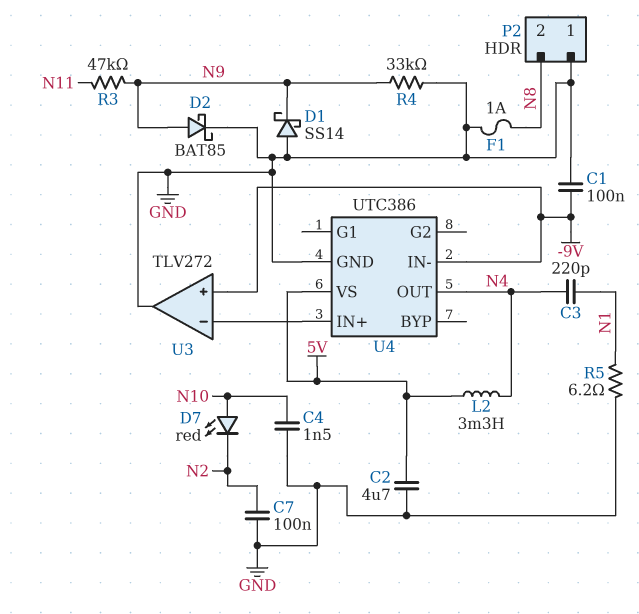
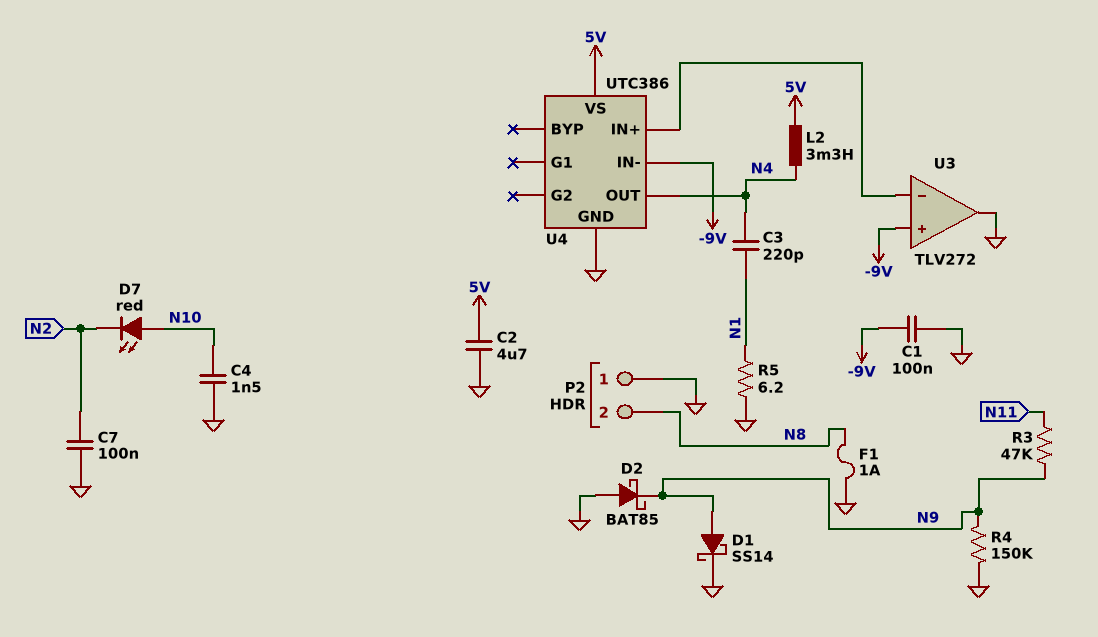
D1: schottky SS14 (A GND, K N9) -> schottky SS14 (A N9, K GND)
D2: schottky BAT85 (A N9, K GND) -> schottky BAT85 (A GND, K N9)
R4: 33k (GND, N9) -> 150k (GND, N9)

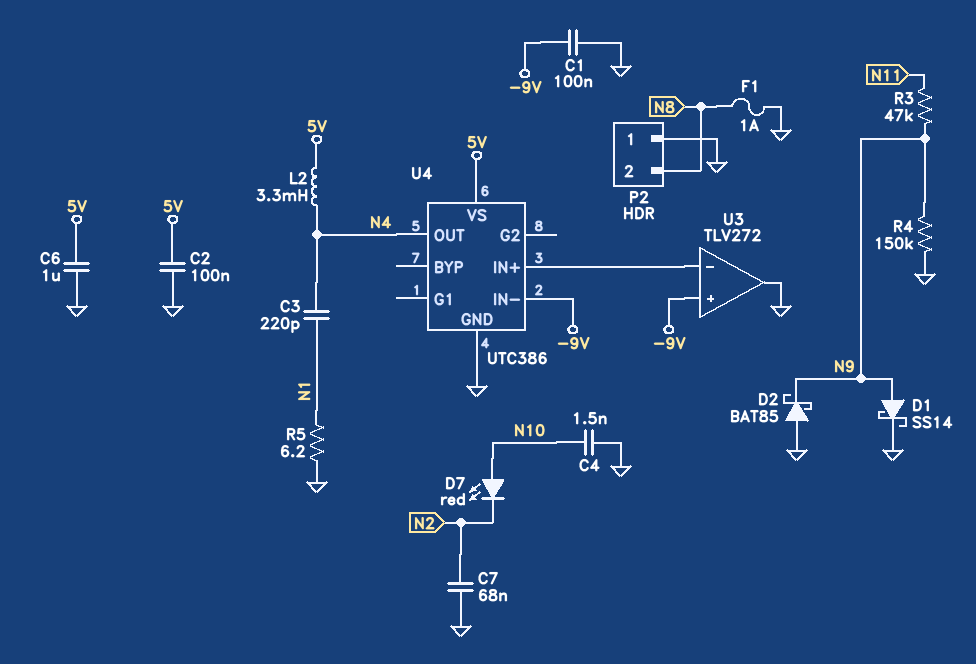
C2: 4.7uF (5V, GND) -> 100nF (5V, GND)
C6: none -> 1uF (5V, GND)
C7: 100nF (GND, N2) -> 68nF (GND, N2)

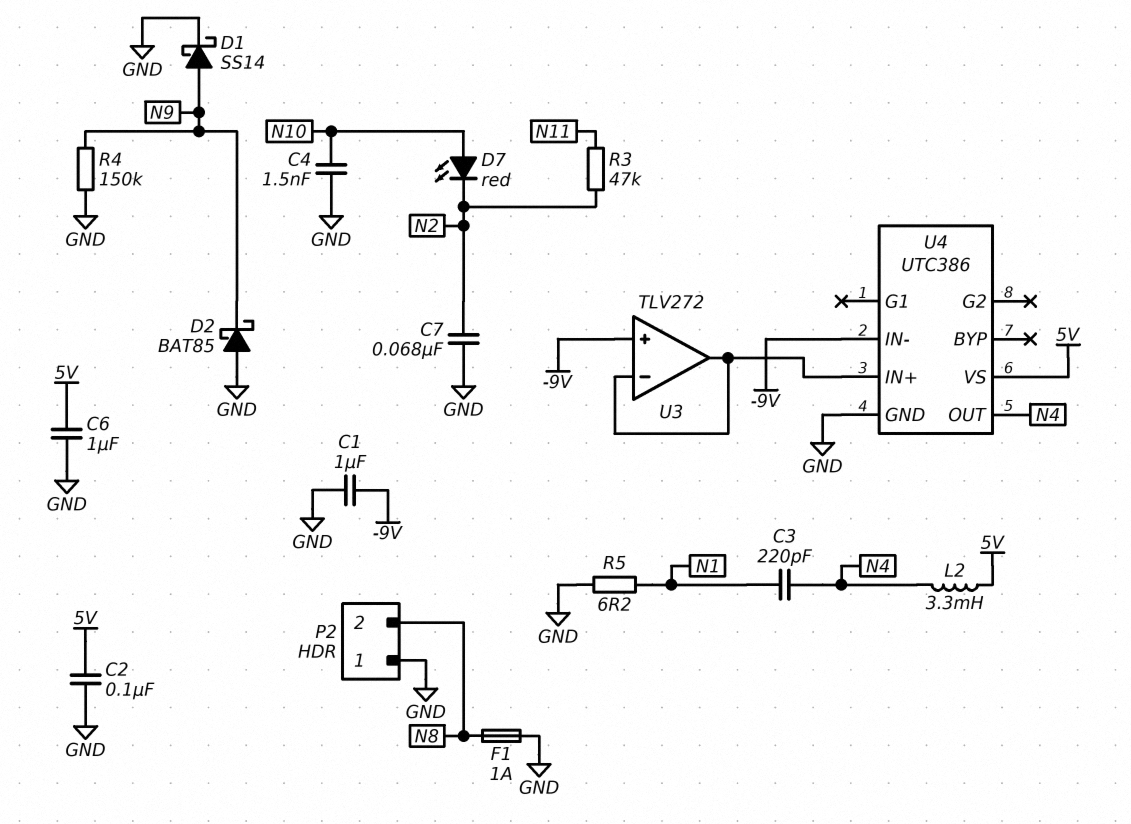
C1: 100nF (-9V, GND) -> 1uF (-9V, GND)
R3: 47k (N9, N11) -> 47k (N2, N11)
U3 pin out: GND -> U3/in-

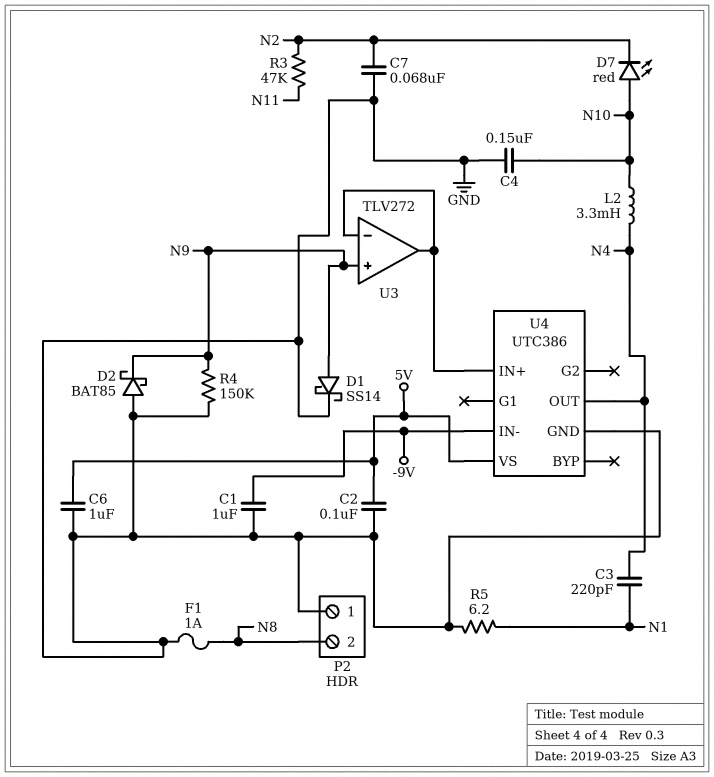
C4: 1.5nF (GND, N10) -> 150nF (GND, N10)
L2: 3.3mH (5V, N4) -> 3.3mH (N4, N10)
U3 pin in+: -9V -> N9

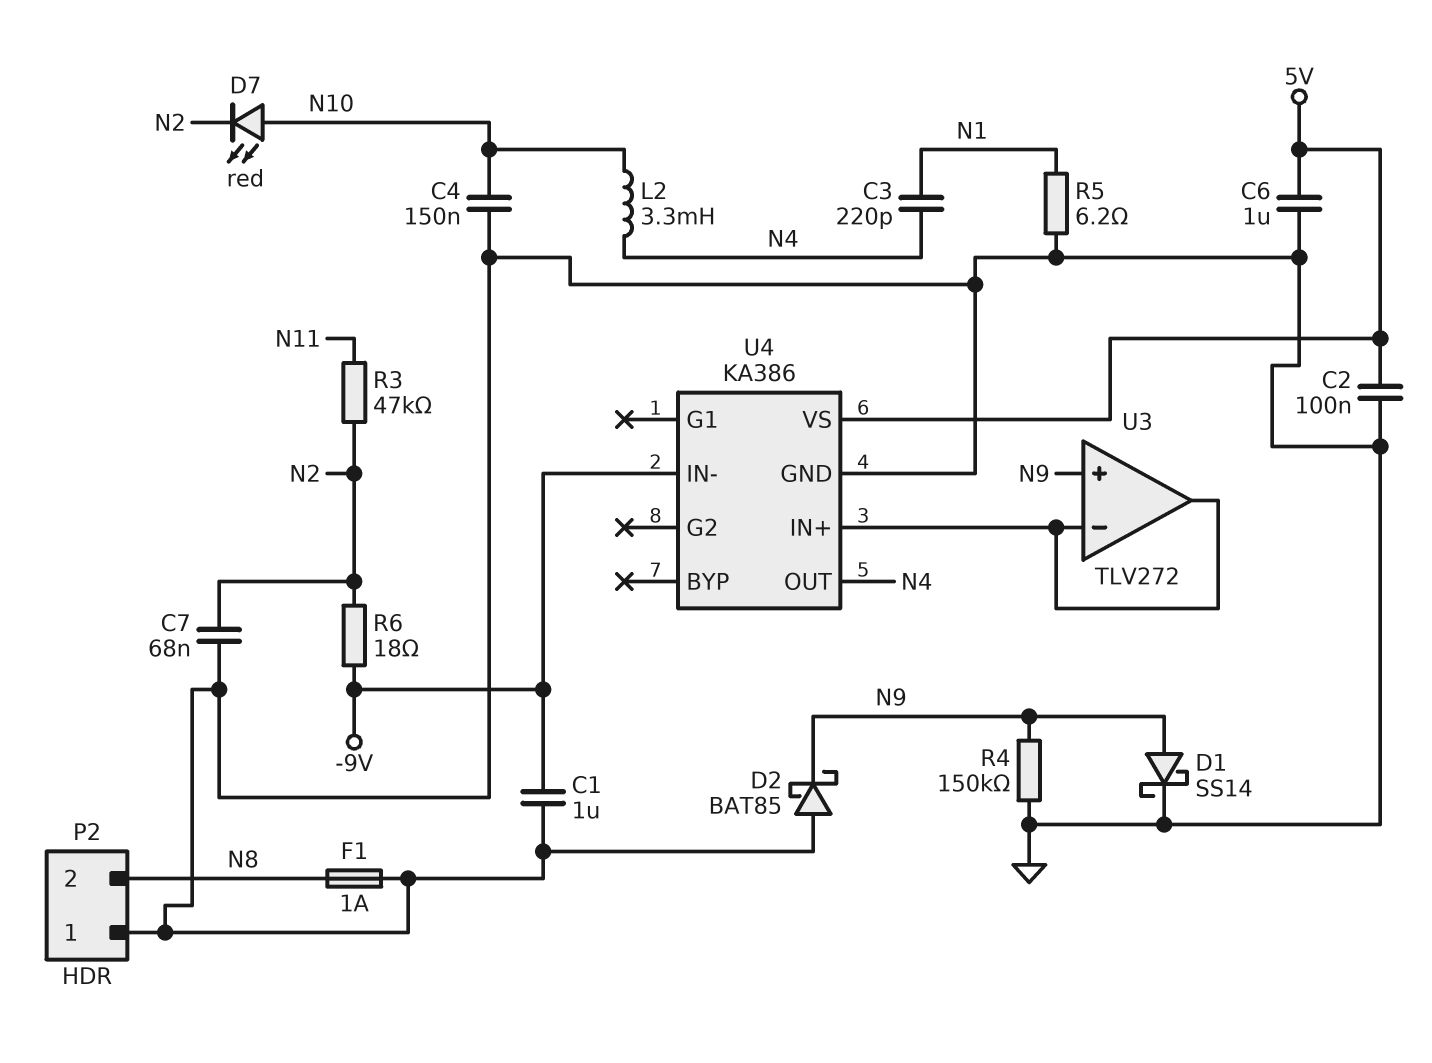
R6: none -> 18 (-9V, N2)
U4: UTC386 -> KA386

